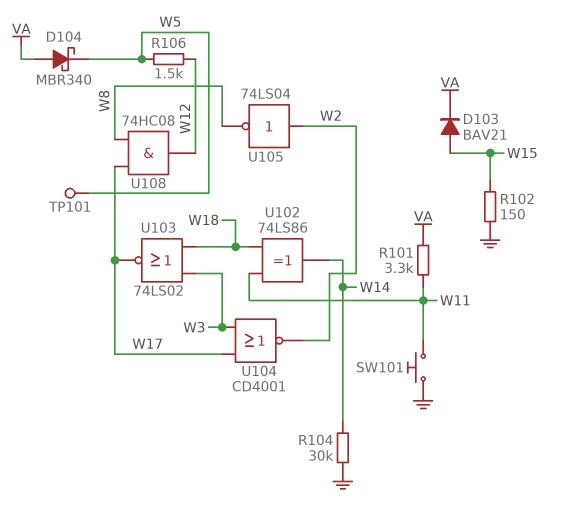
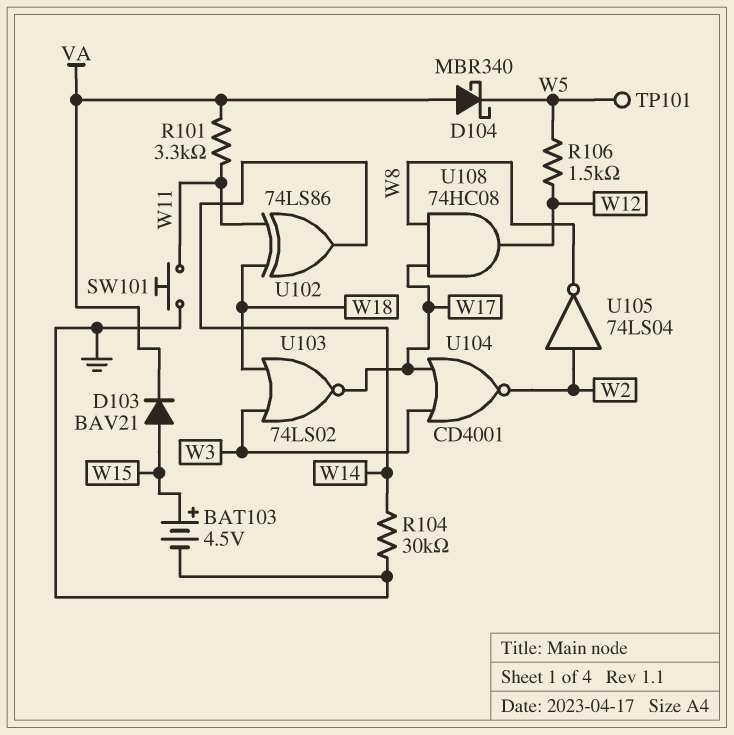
BAT103: none -> 4.5V (plus W15, minus GND)
R102: 150 (GND, W15) -> none

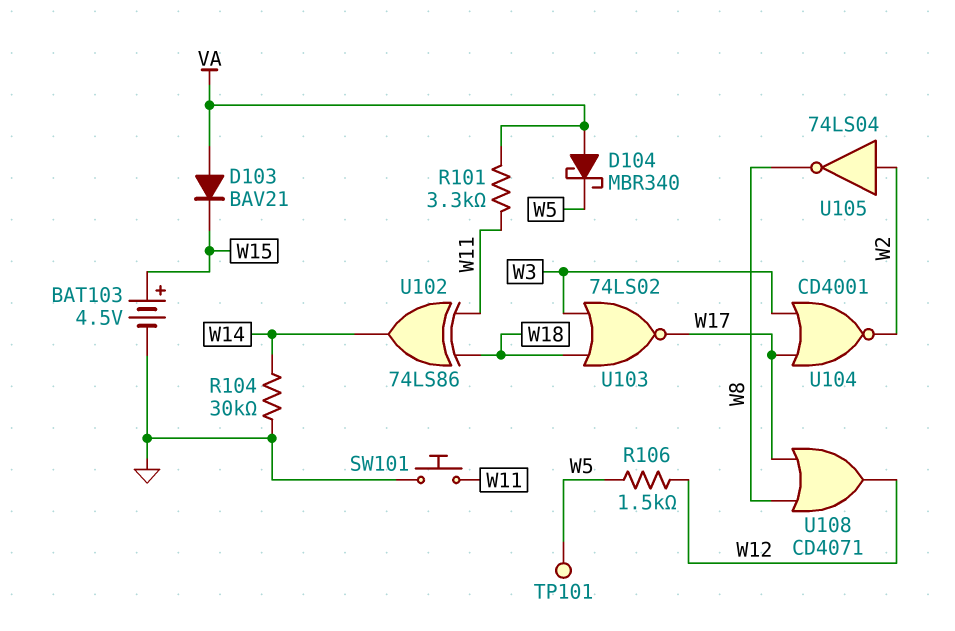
D103: diode BAV21 (A W15, K VA) -> diode BAV21 (A VA, K W15)
U108: AND 74HC08 (in W8, in W17, out W12) -> OR CD4071 (in W8, in W17, out W12)

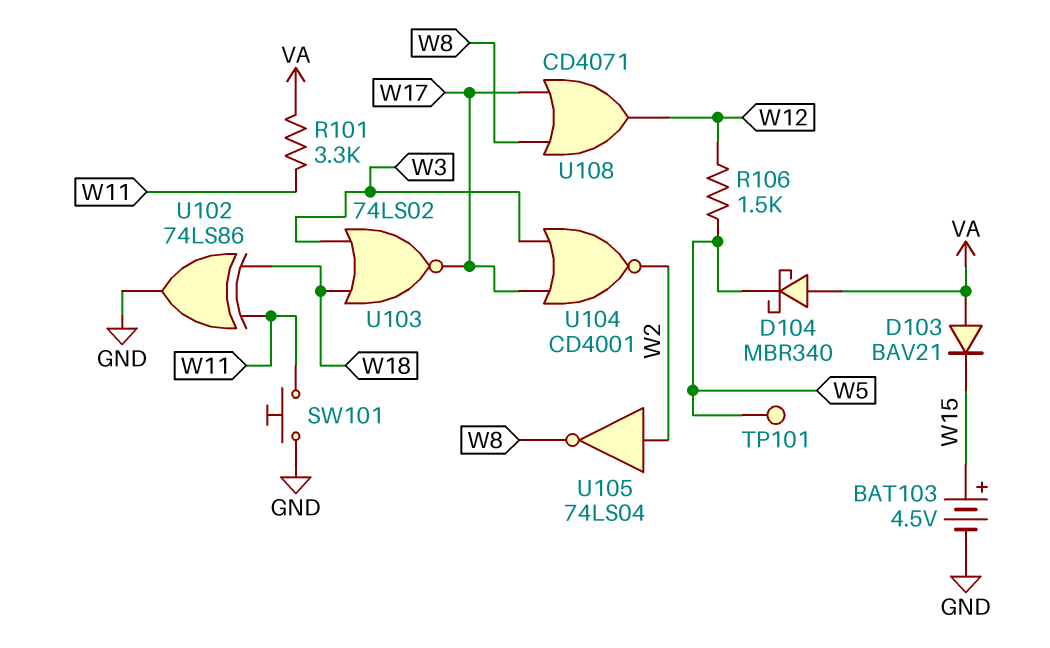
R104: 30k (GND, W14) -> none
U102: XOR 74LS86 (in W11, in W18, out W14) -> XOR 74LS86 (in W11, in W18, out GND)

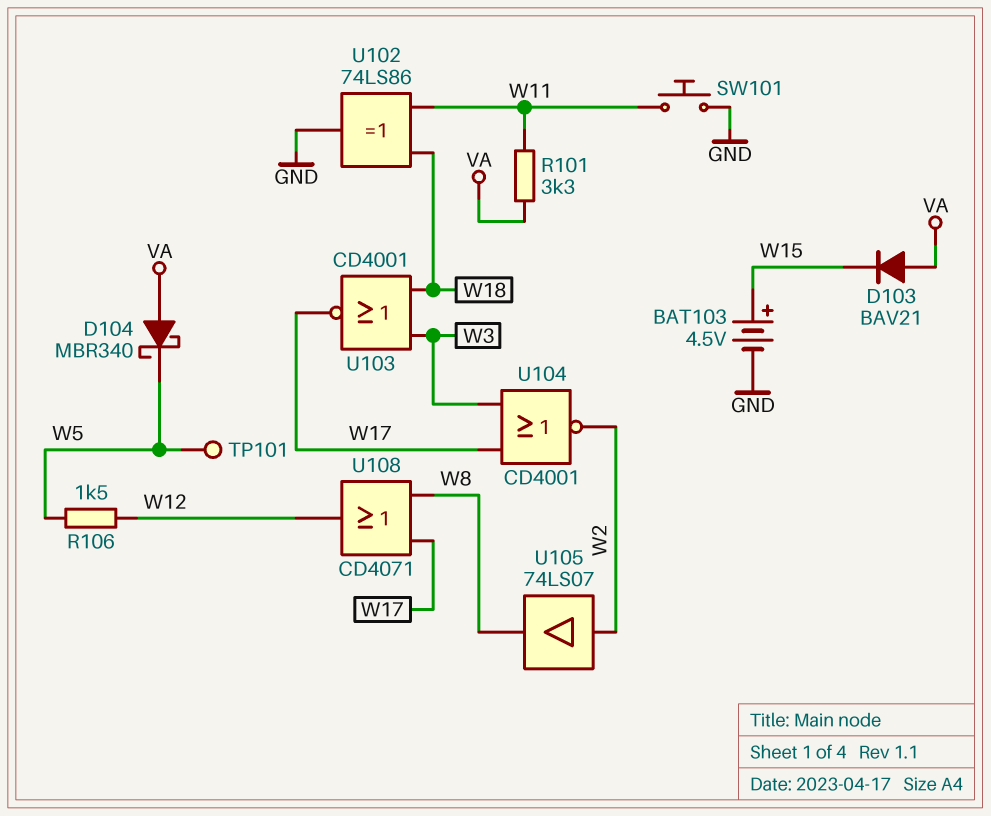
U103: NOR 74LS02 (in W3, in W18, out W17) -> NOR CD4001 (in W3, in W18, out W17)
U105: NOT 74LS04 (in W2, out W8) -> buffer 74LS07 (in W2, out W8)

